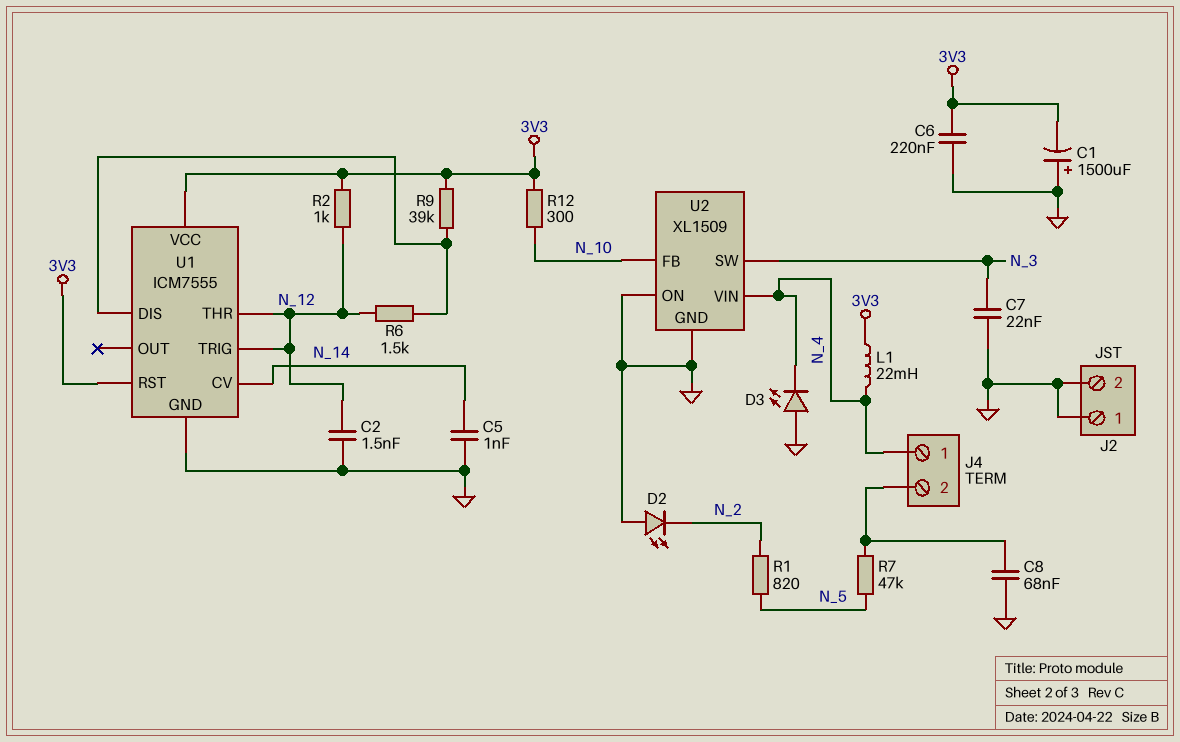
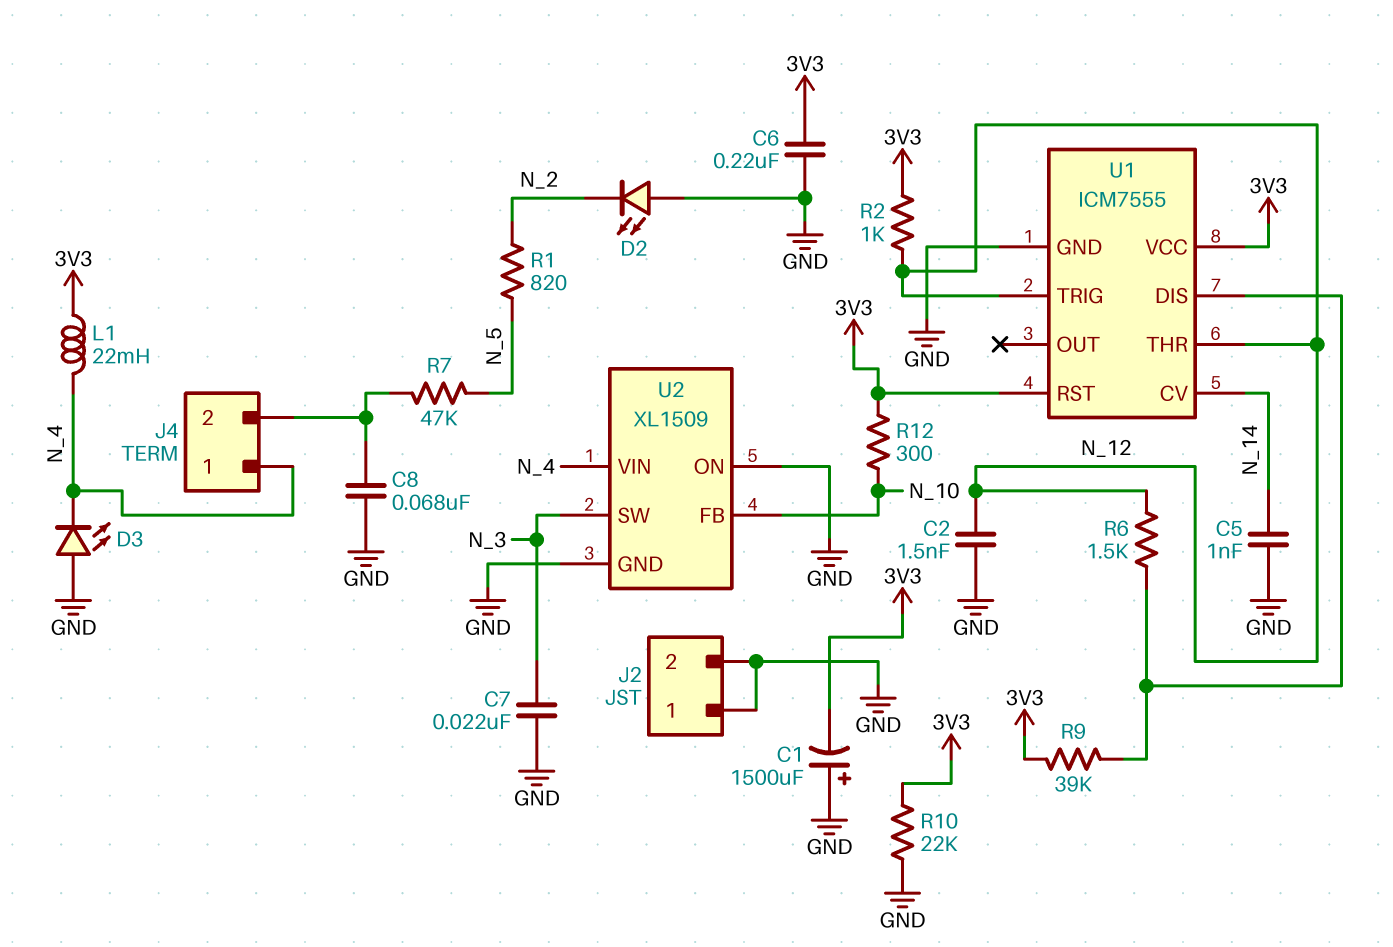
R10: none -> 22k (3V3, GND)

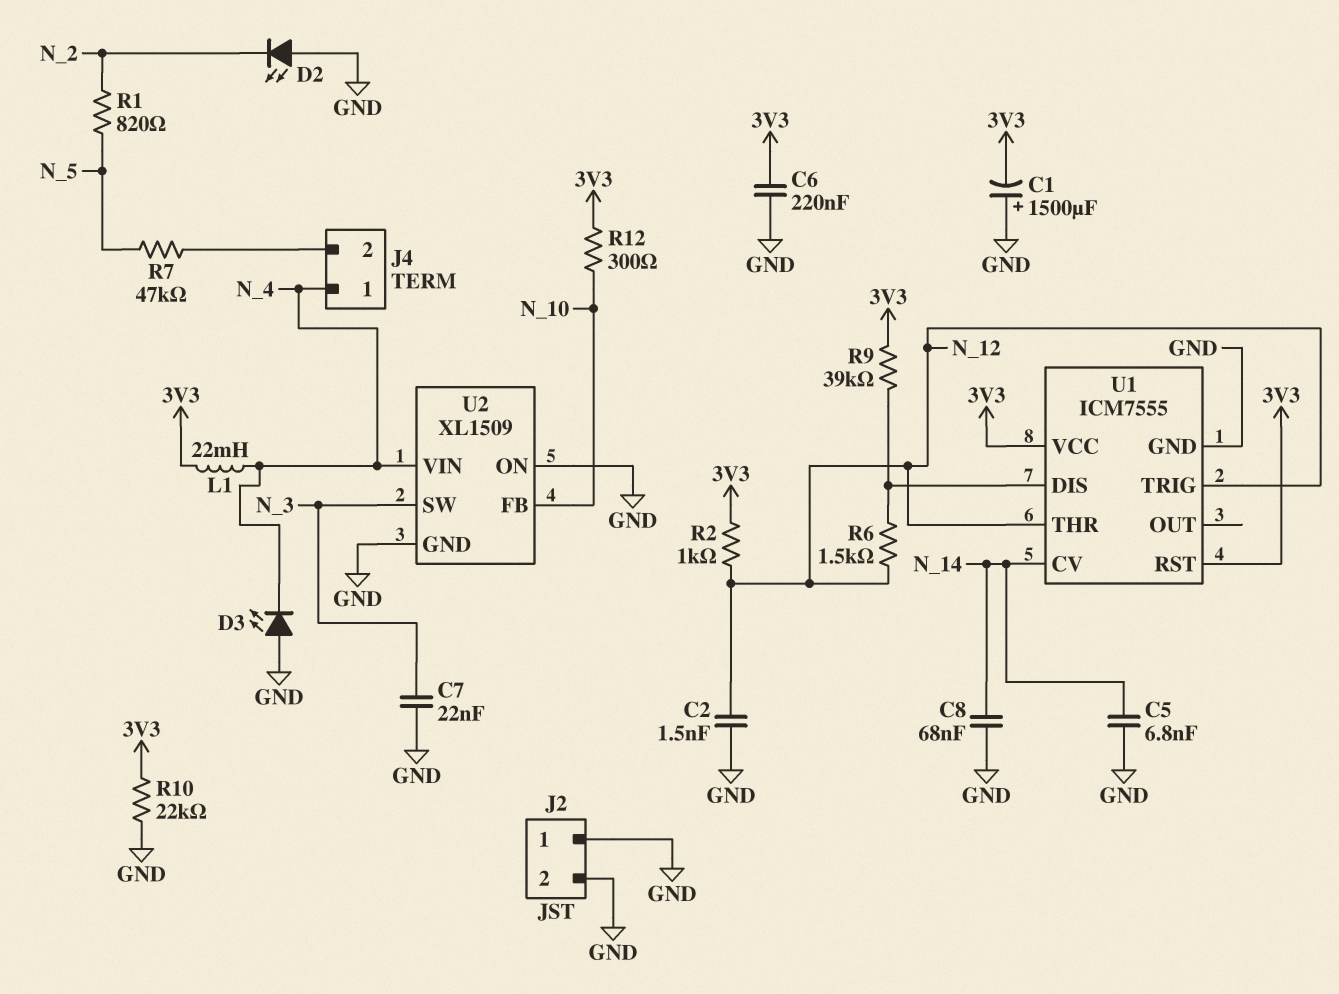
C5: 1nF (GND, N_14) -> 6.8nF (GND, N_14)
C8: 68nF (GND, J4/2) -> 68nF (GND, N_14)

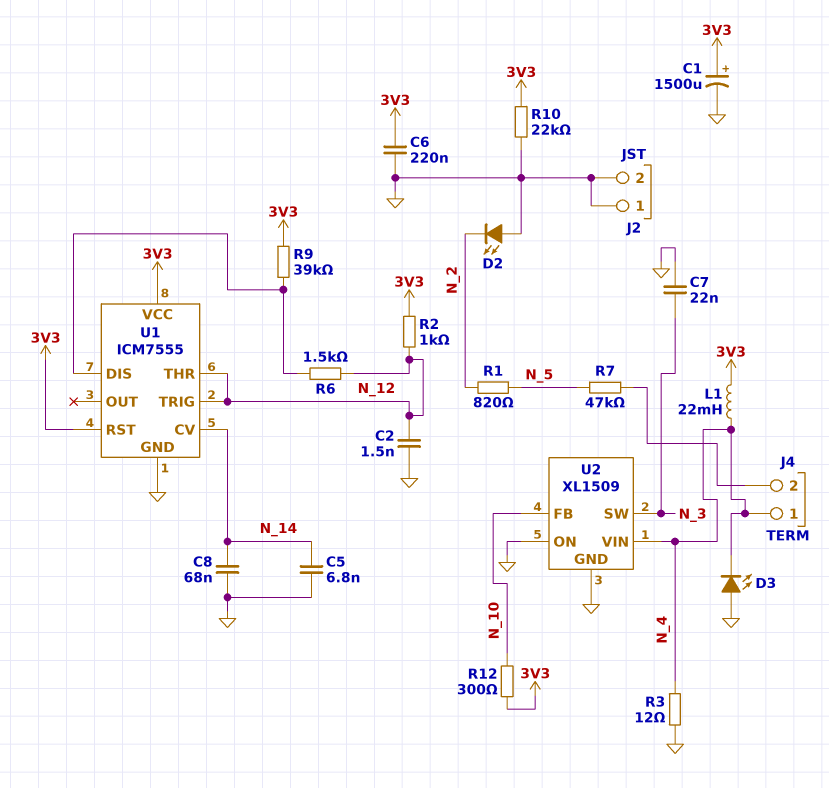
C1: 1500uF (plus GND, minus 3V3) -> 1500uF (plus 3V3, minus GND)
R3: none -> 12 (GND, N_4)

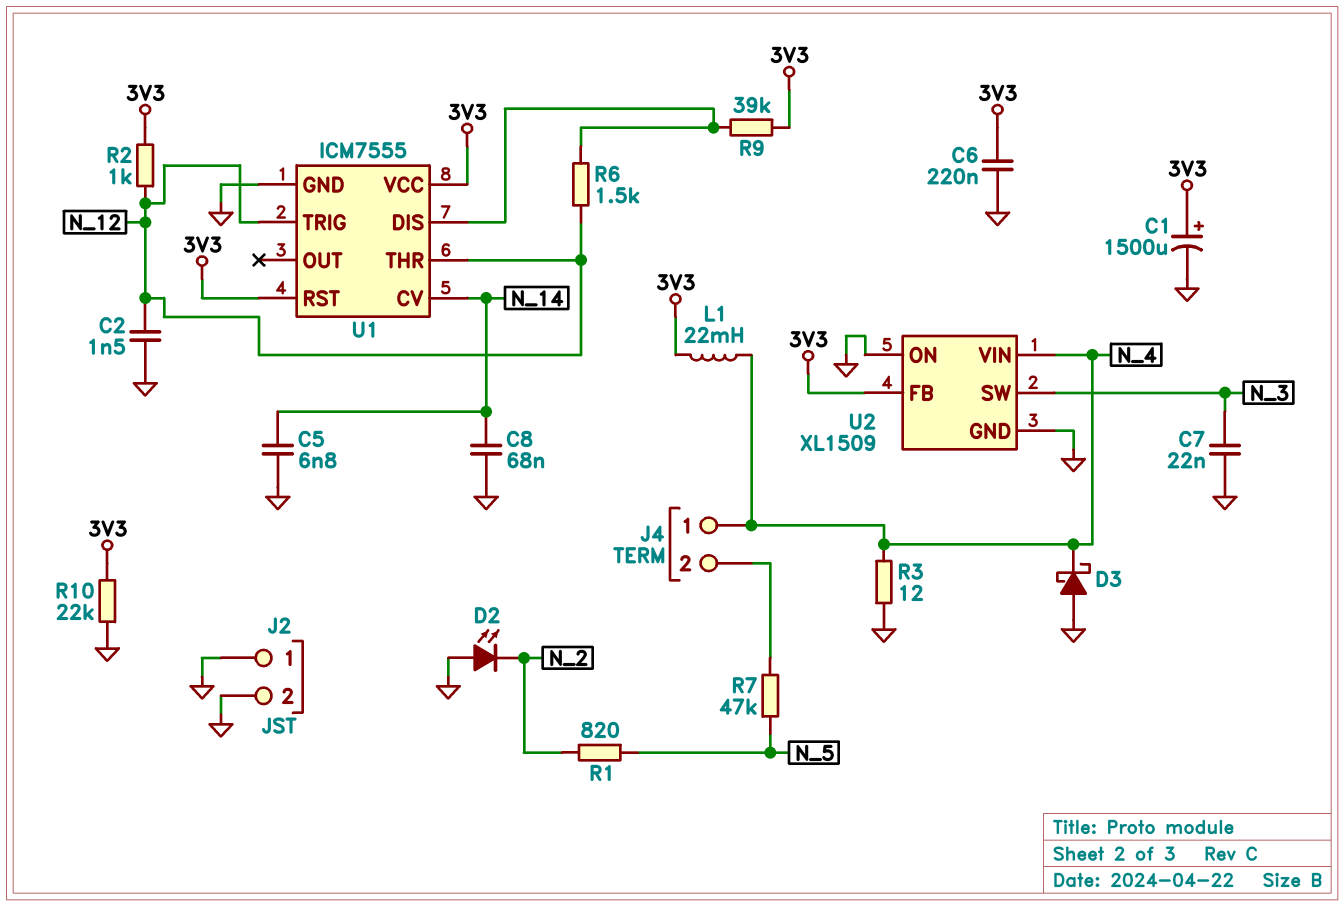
D3: LED (A GND, K N_4) -> schottky (A GND, K N_4)
R12: 300 (3V3, N_10) -> none
U2 pin FB: N_10 -> 3V3

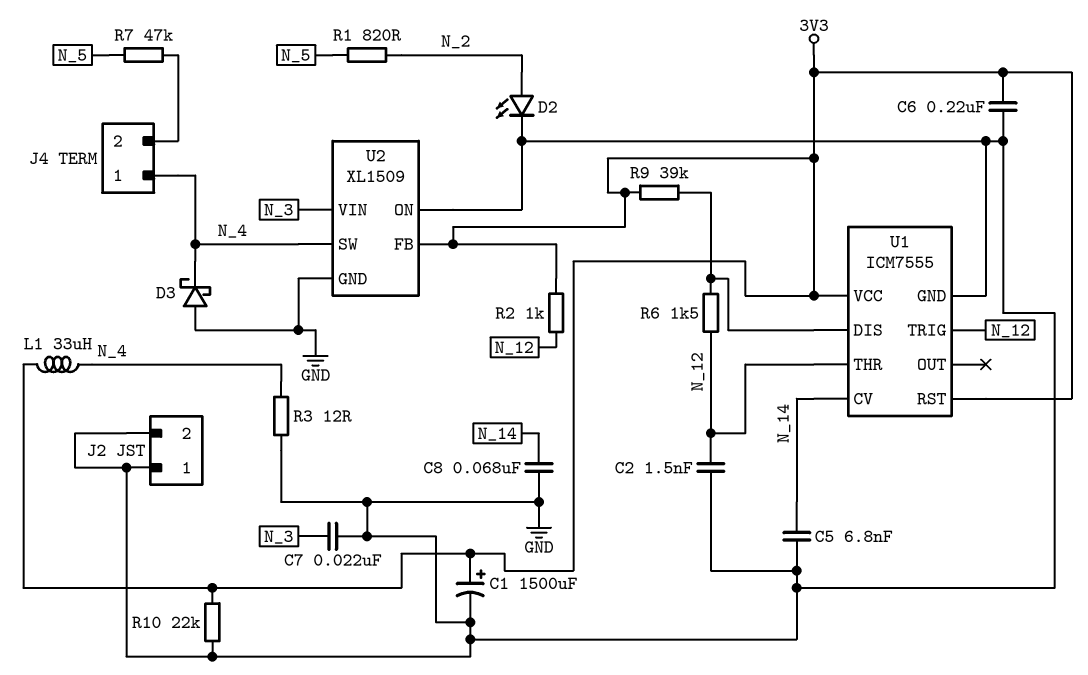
D2: LED (A GND, K N_2) -> LED (A N_2, K GND)
L1: 22mH (3V3, N_4) -> 33uH (3V3, N_4)
U2 pin SW: N_3 -> N_4
U2 pin VIN: N_4 -> N_3

